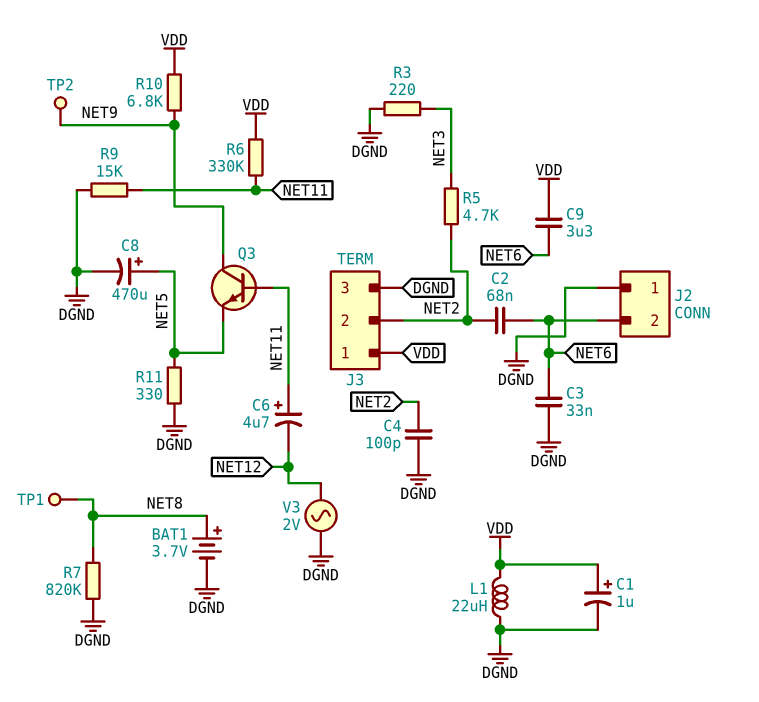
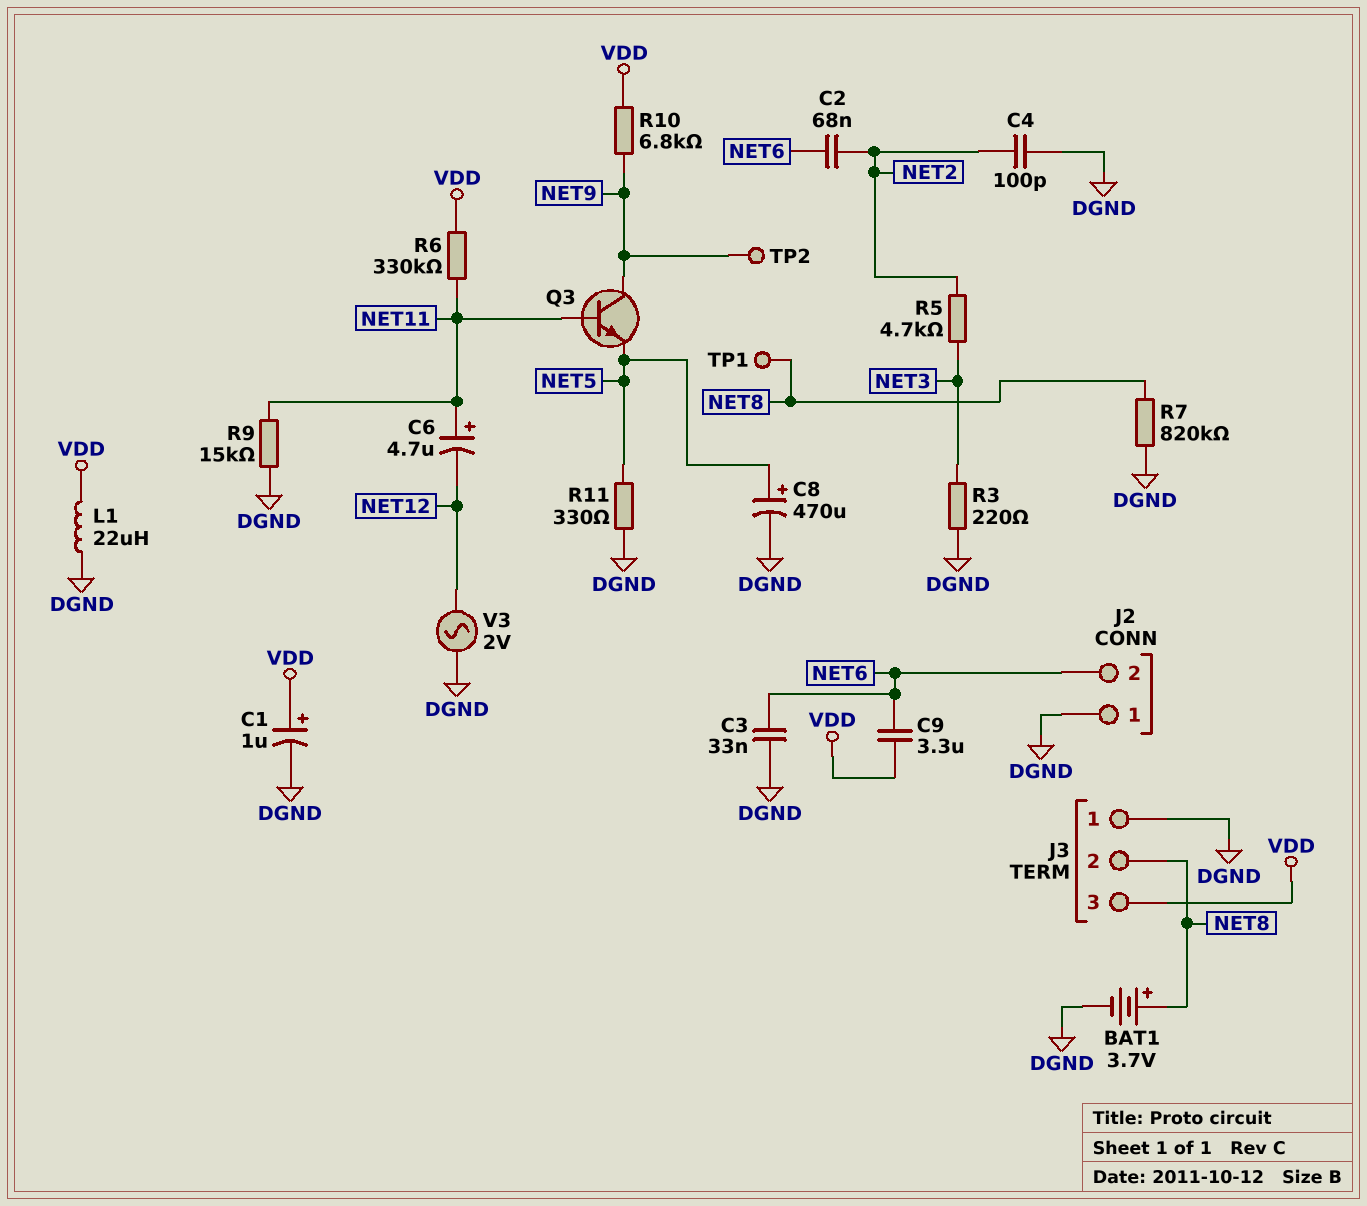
J3 pin 1: VDD -> DGND
J3 pin 2: NET2 -> NET8
J3 pin 3: DGND -> VDD

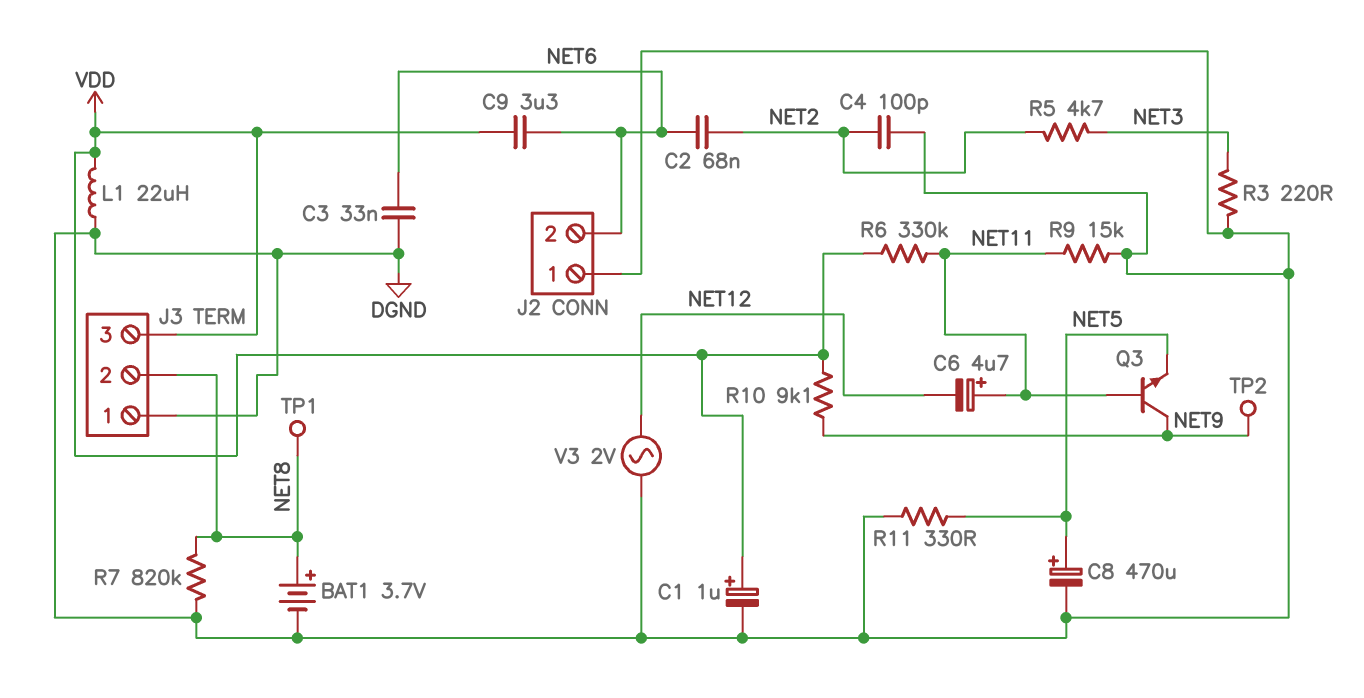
R10: 6.8k (NET9, VDD) -> 9.1k (NET9, VDD)

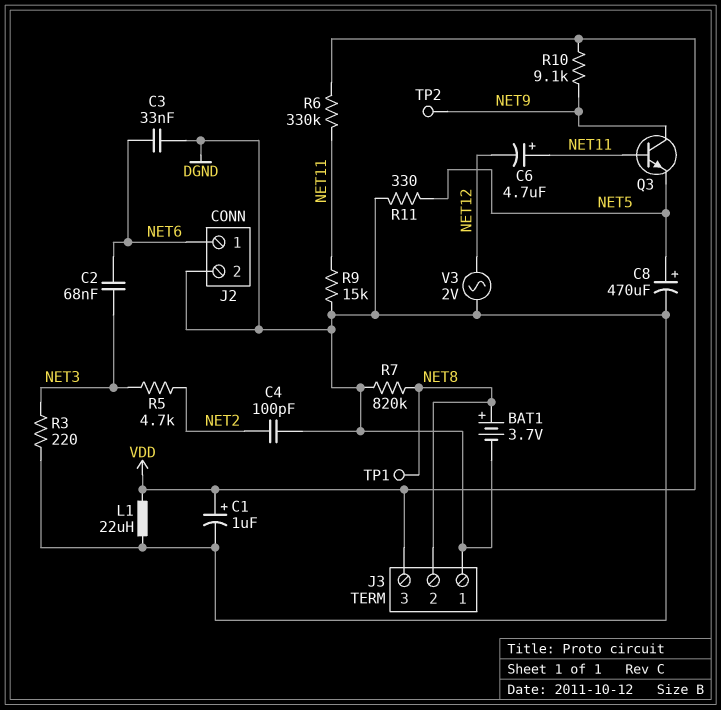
C2: 68nF (NET2, NET6) -> 68nF (NET3, NET6)
C9: 3.3uF (NET6, VDD) -> none
J2 pin 1: DGND -> NET6
J2 pin 2: NET6 -> DGND

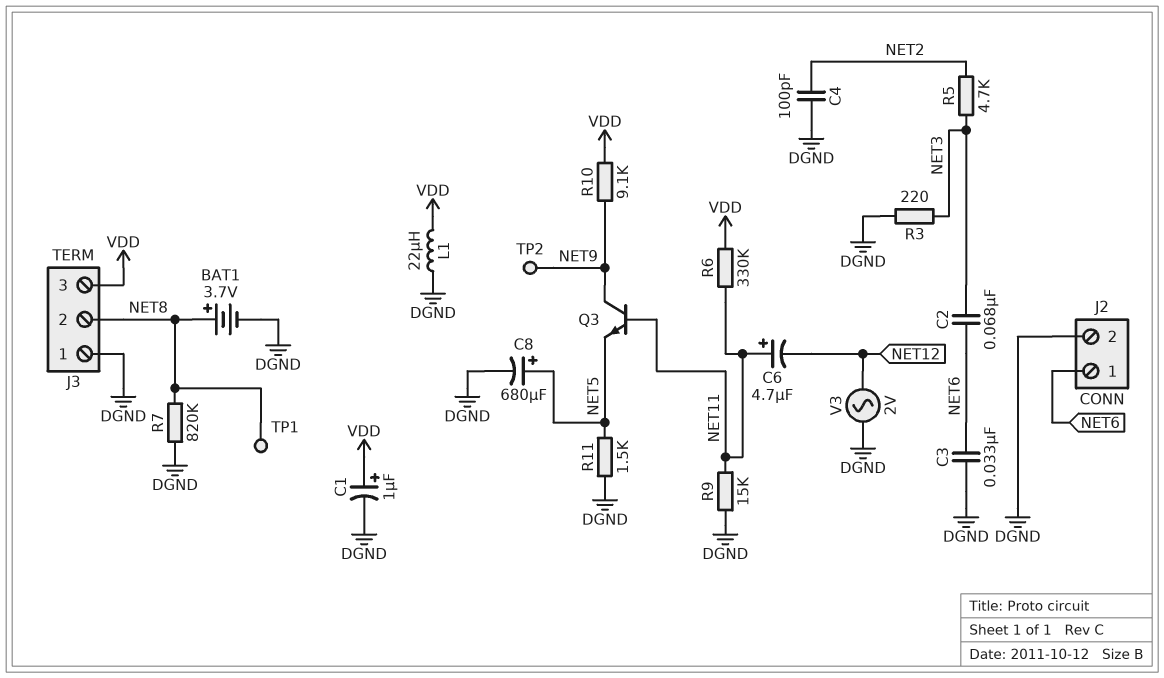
C8: 470uF (plus NET5, minus DGND) -> 680uF (plus NET5, minus DGND)
R11: 330 (DGND, NET5) -> 1.5k (DGND, NET5)

